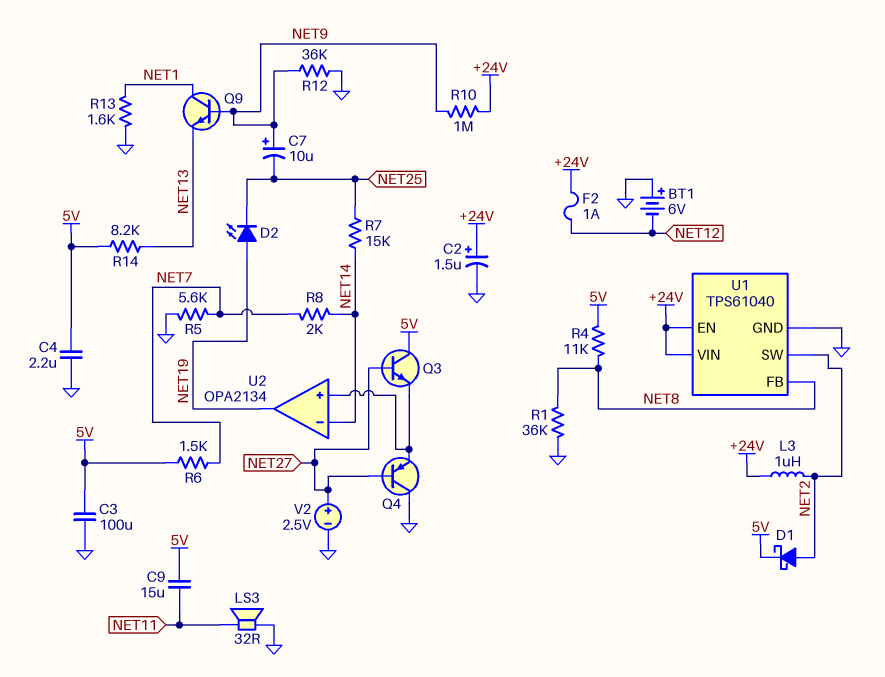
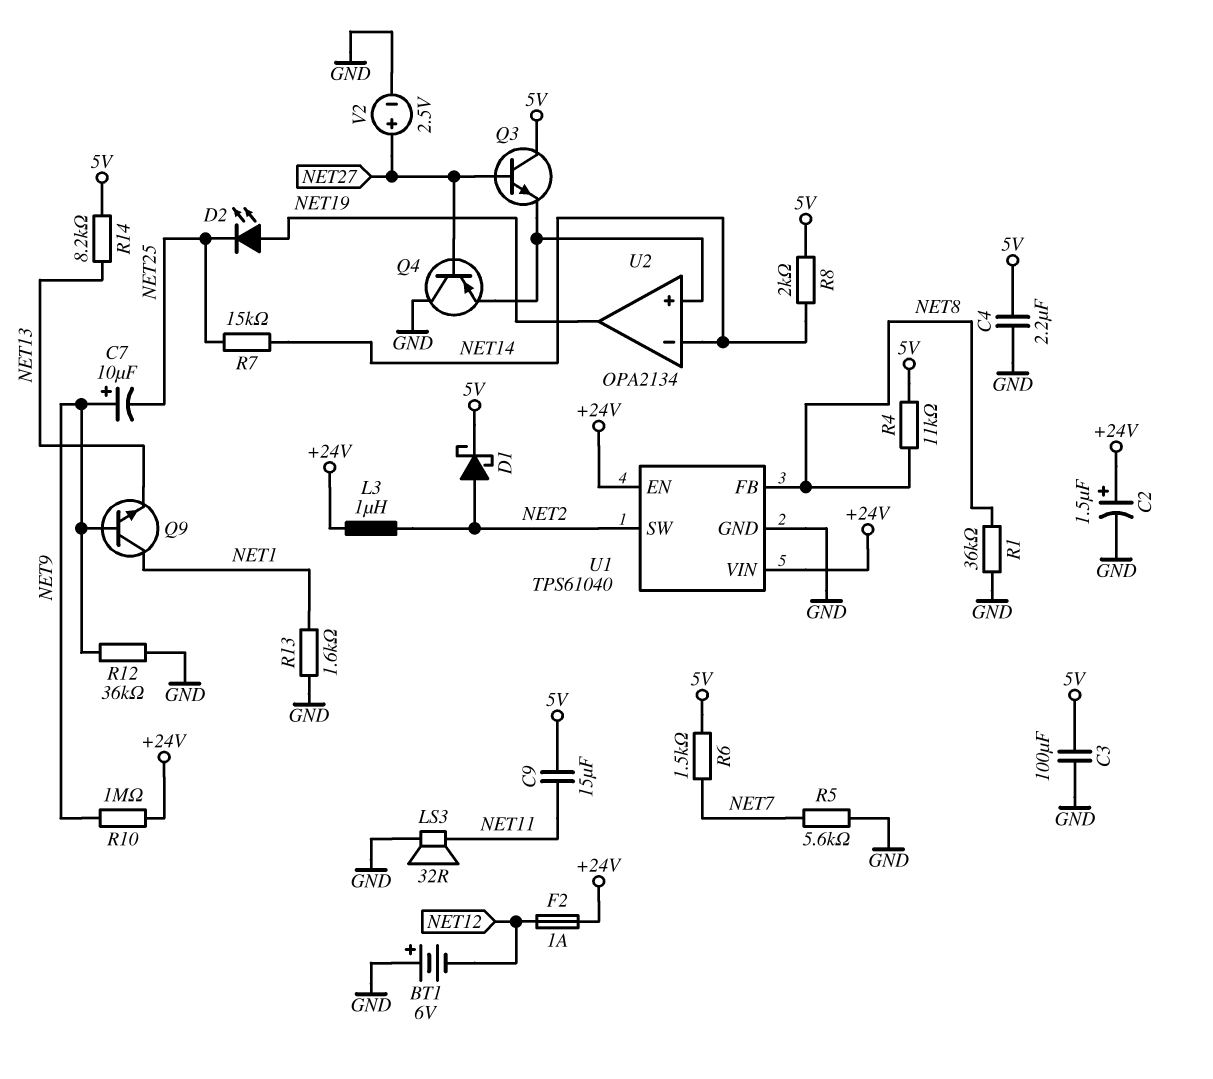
R8: 2k (NET7, NET14) -> 2k (5V, NET14)

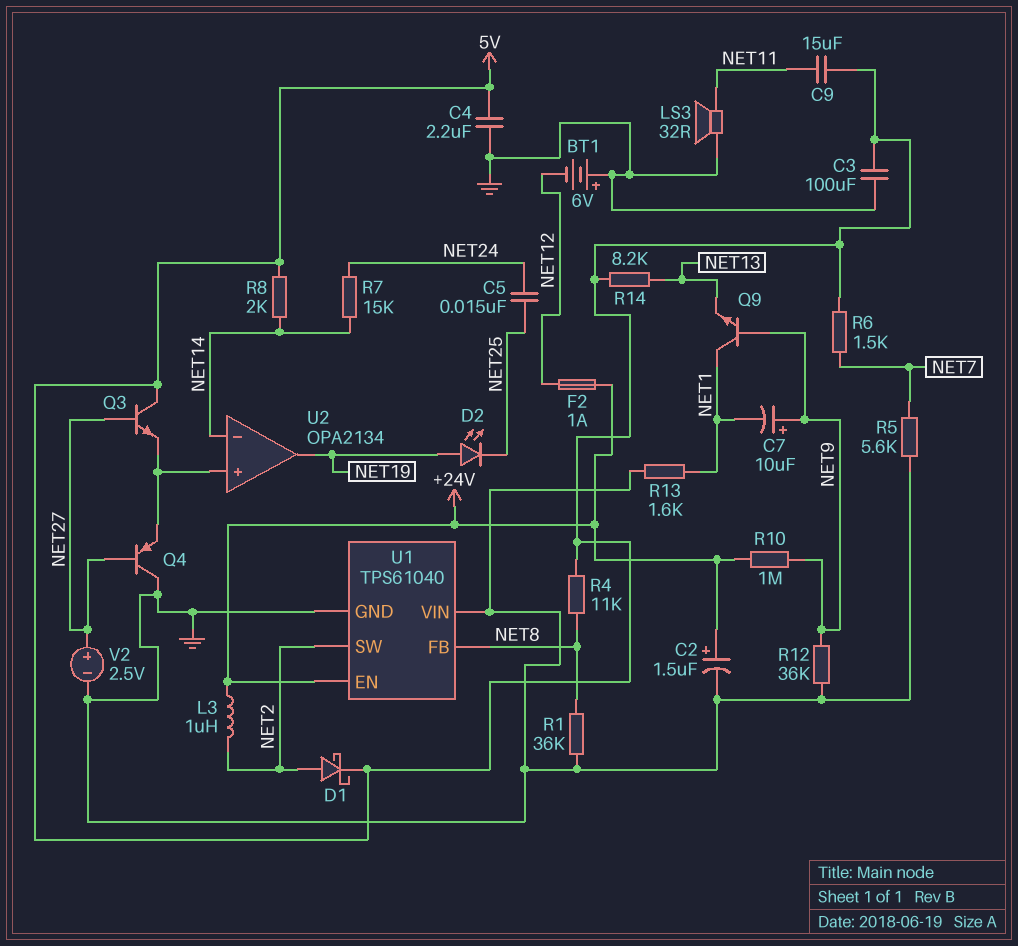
C5: none -> 15nF (NET24, NET25)
C7: 10uF (plus NET9, minus NET25) -> 10uF (plus NET9, minus NET1)
R7: 15k (NET14, NET25) -> 15k (NET14, NET24)
U1 pin VIN: +24V -> GND

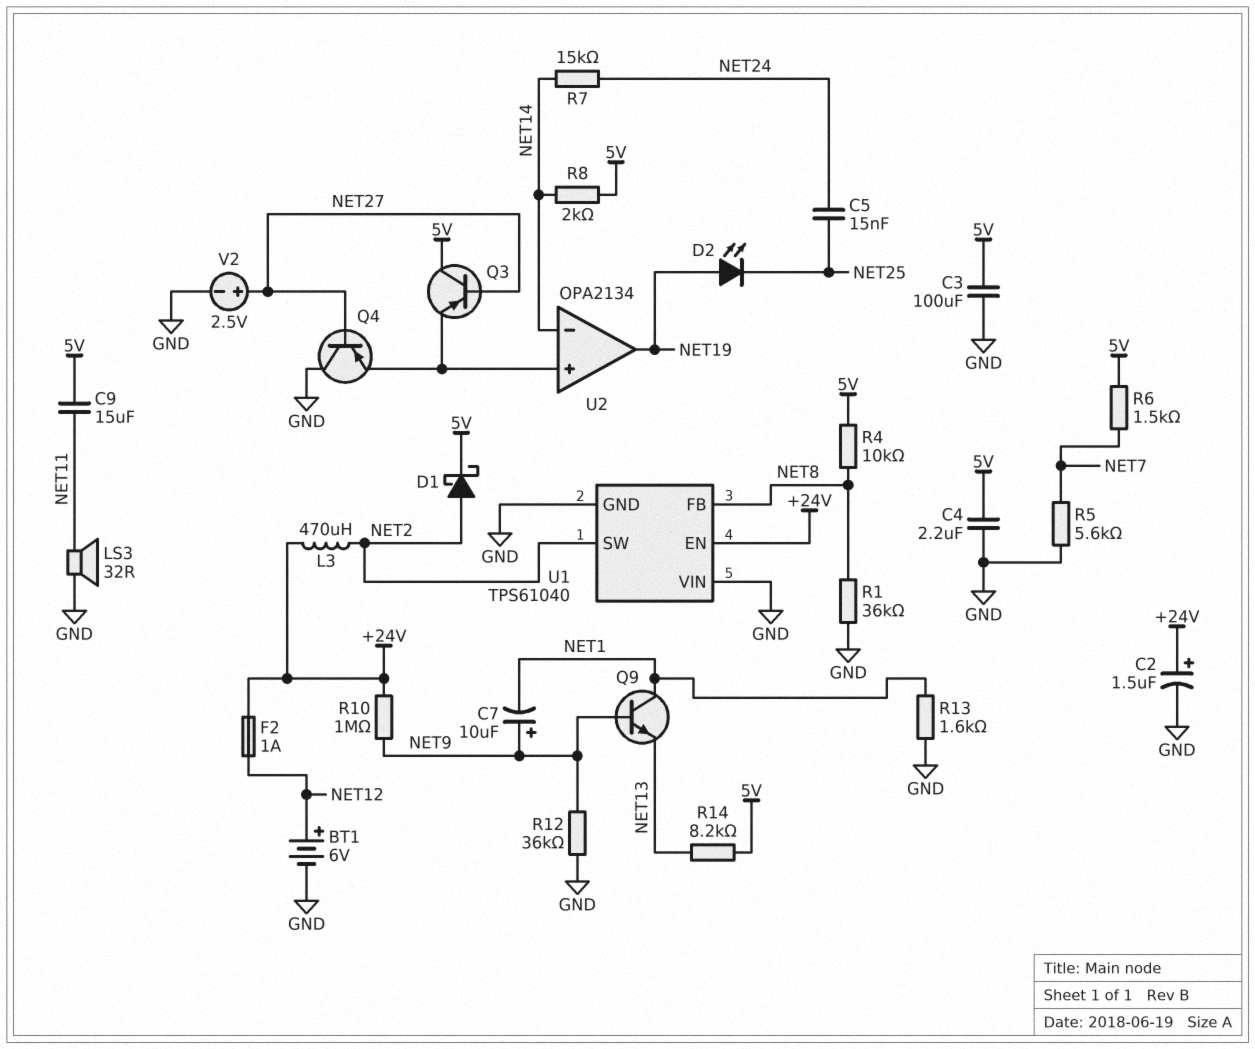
BT1: 6V (plus GND, minus NET12) -> 6V (plus NET12, minus GND)
L3: 1uH (+24V, NET2) -> 470uH (+24V, NET2)
Q3: NPN (B NET27, C 5V, E U2/in+) -> PNP (B NET27, C 5V, E U2/in+)
R4: 11k (5V, NET8) -> 10k (5V, NET8)

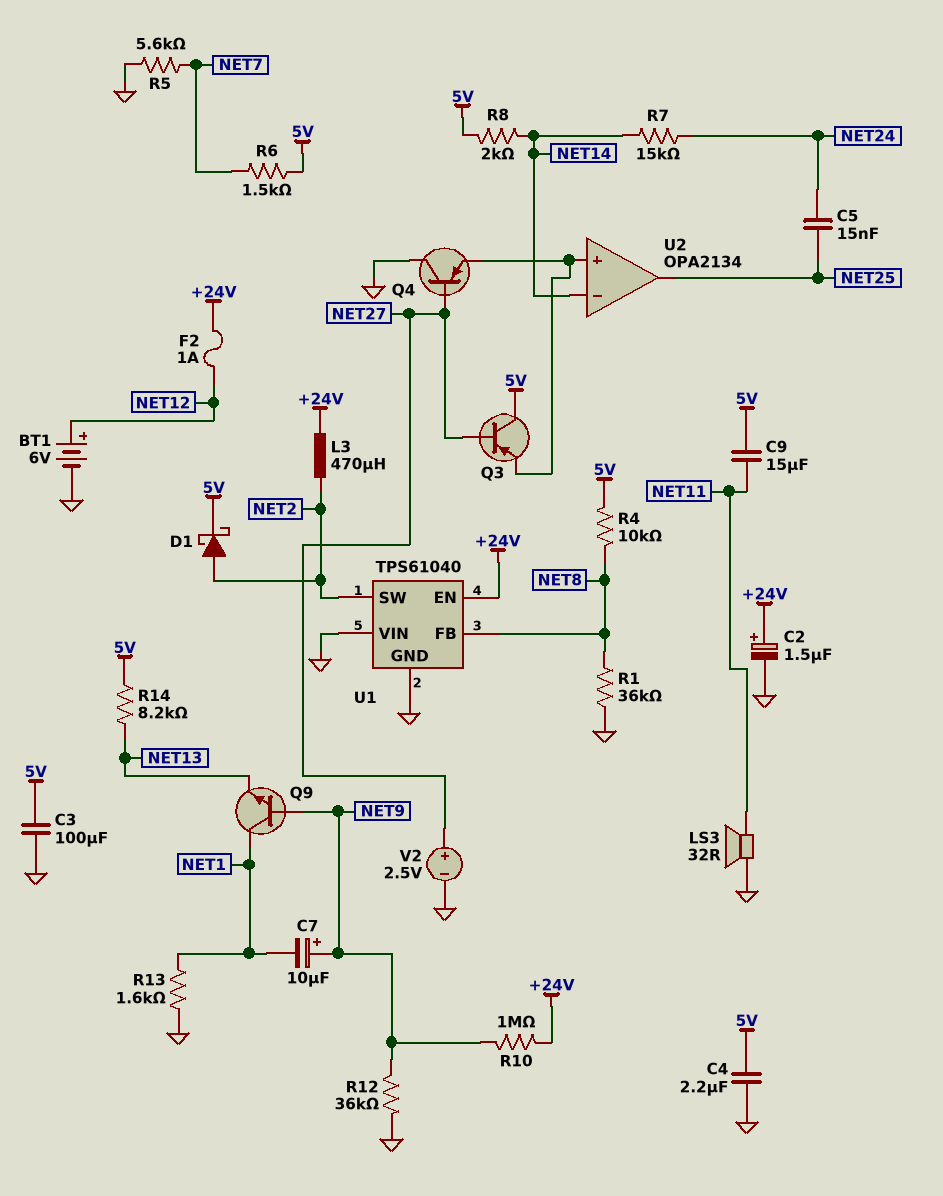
D2: LED (A NET19, K NET25) -> none
U2 pin out: NET19 -> NET25

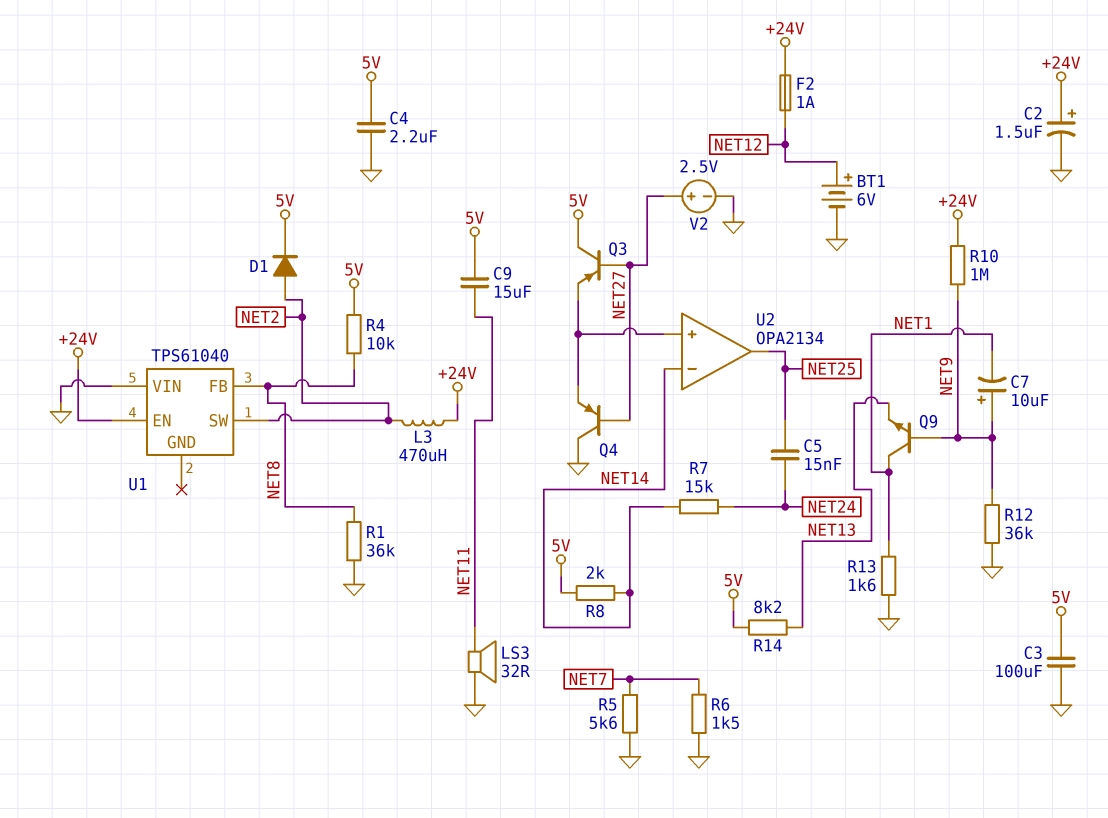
D1: schottky (A NET2, K 5V) -> diode (A NET2, K 5V)
R6: 1.5k (5V, NET7) -> 1.5k (GND, NET7)
U1 pin GND: GND -> none

